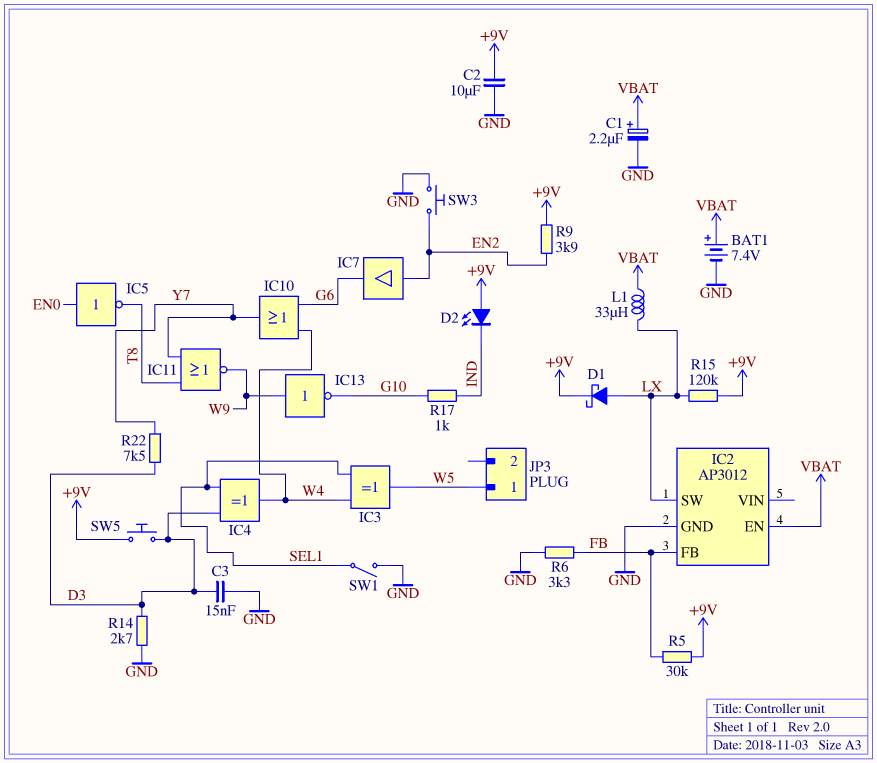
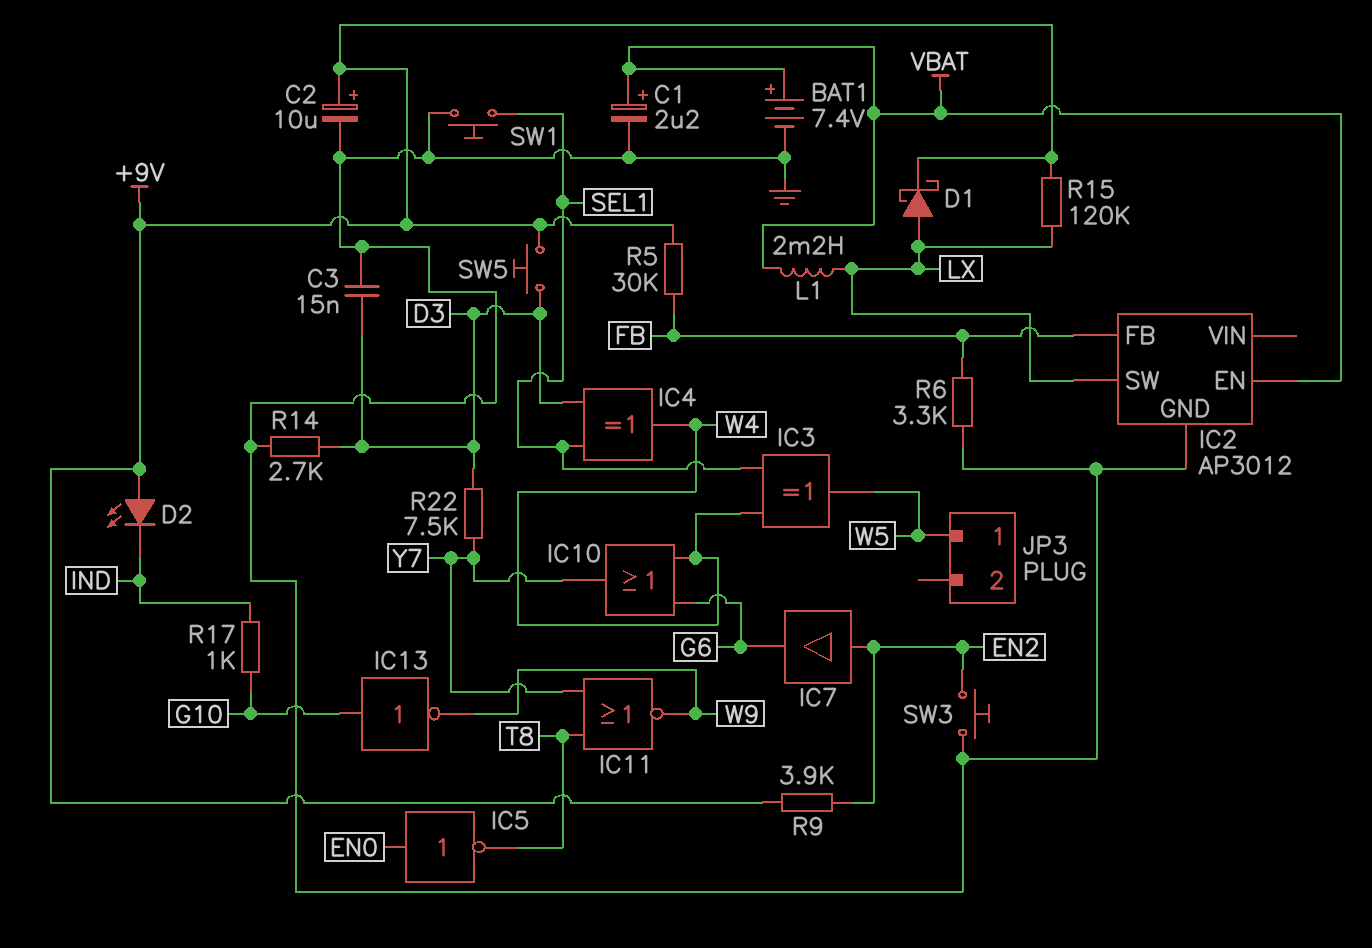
C2: 10uF (+9V, GND) -> 10uF (plus +9V, minus GND)
IC13: NOT (in W9, out G10) -> NOT (in G10, out W9)
L1: 33uH (LX, VBAT) -> 2.2mH (LX, VBAT)
SW1: switch (GND, SEL1) -> button (GND, SEL1)

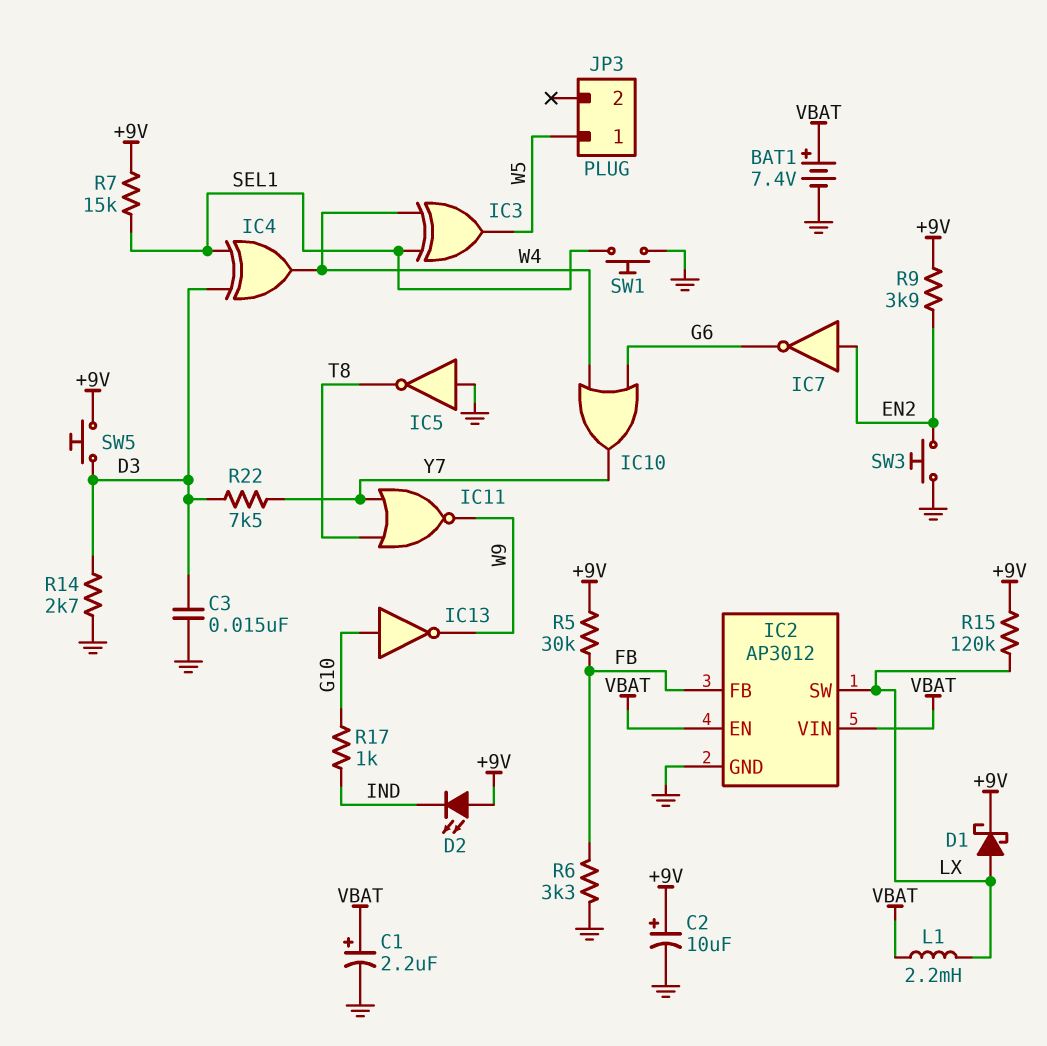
IC2 pin VIN: none -> VBAT
IC5: NOT (in EN0, out T8) -> NOT (in GND, out T8)
IC7: buffer (in EN2, out G6) -> NOT (in EN2, out G6)
R7: none -> 15k (+9V, SEL1)

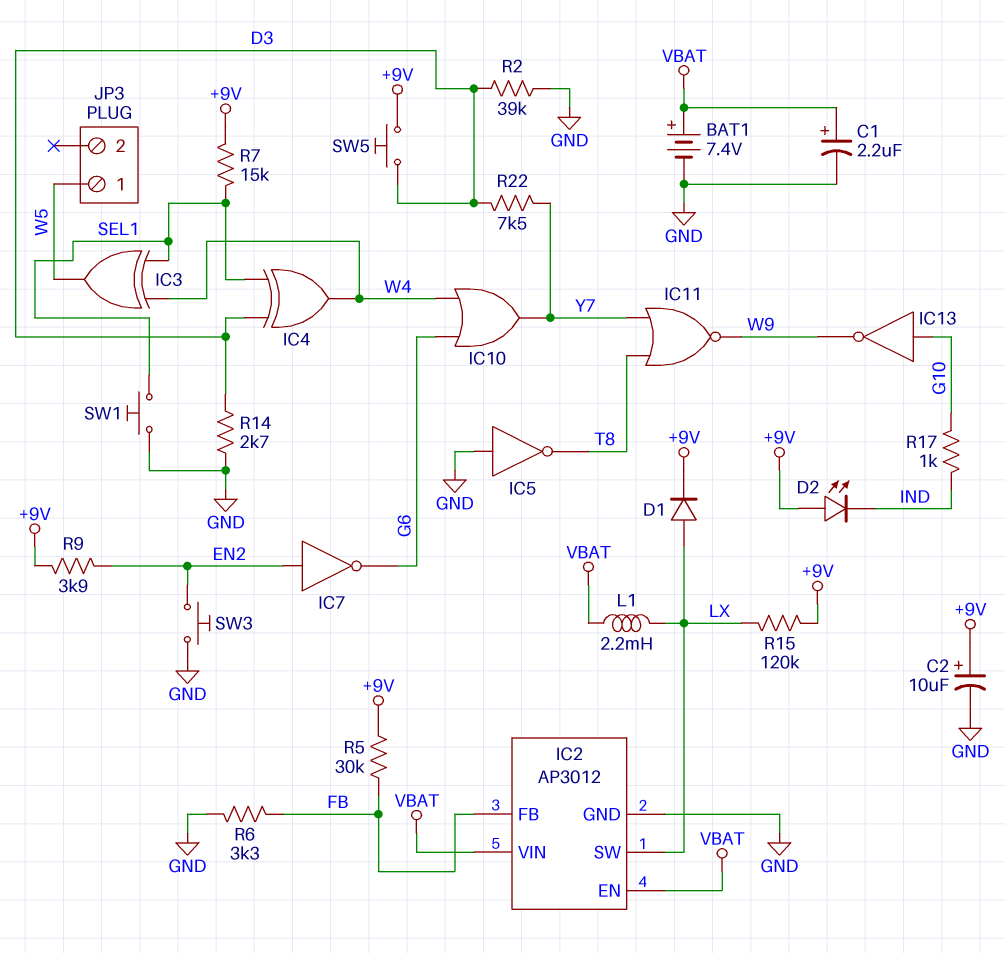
C3: 15nF (D3, GND) -> none
D1: schottky (A LX, K +9V) -> diode (A LX, K +9V)
R2: none -> 39k (D3, GND)

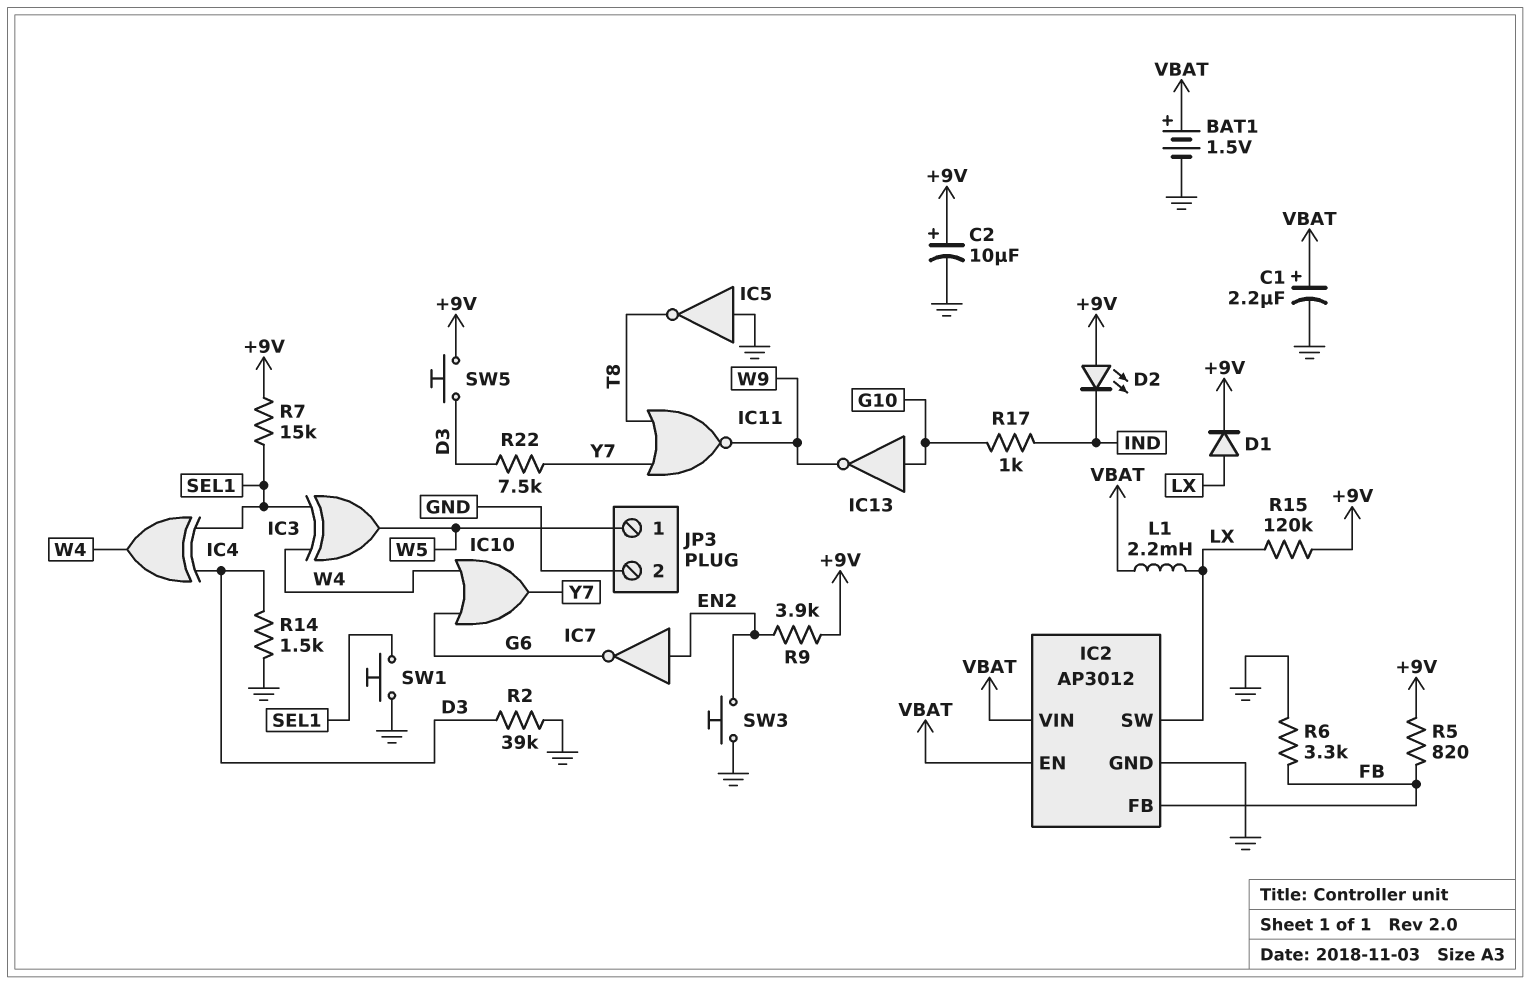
BAT1: 7.4V (plus VBAT, minus GND) -> 1.5V (plus VBAT, minus GND)
JP3 pin 2: none -> GND
R5: 30k (+9V, FB) -> 820 (+9V, FB)
R14: 2.7k (D3, GND) -> 1.5k (D3, GND)

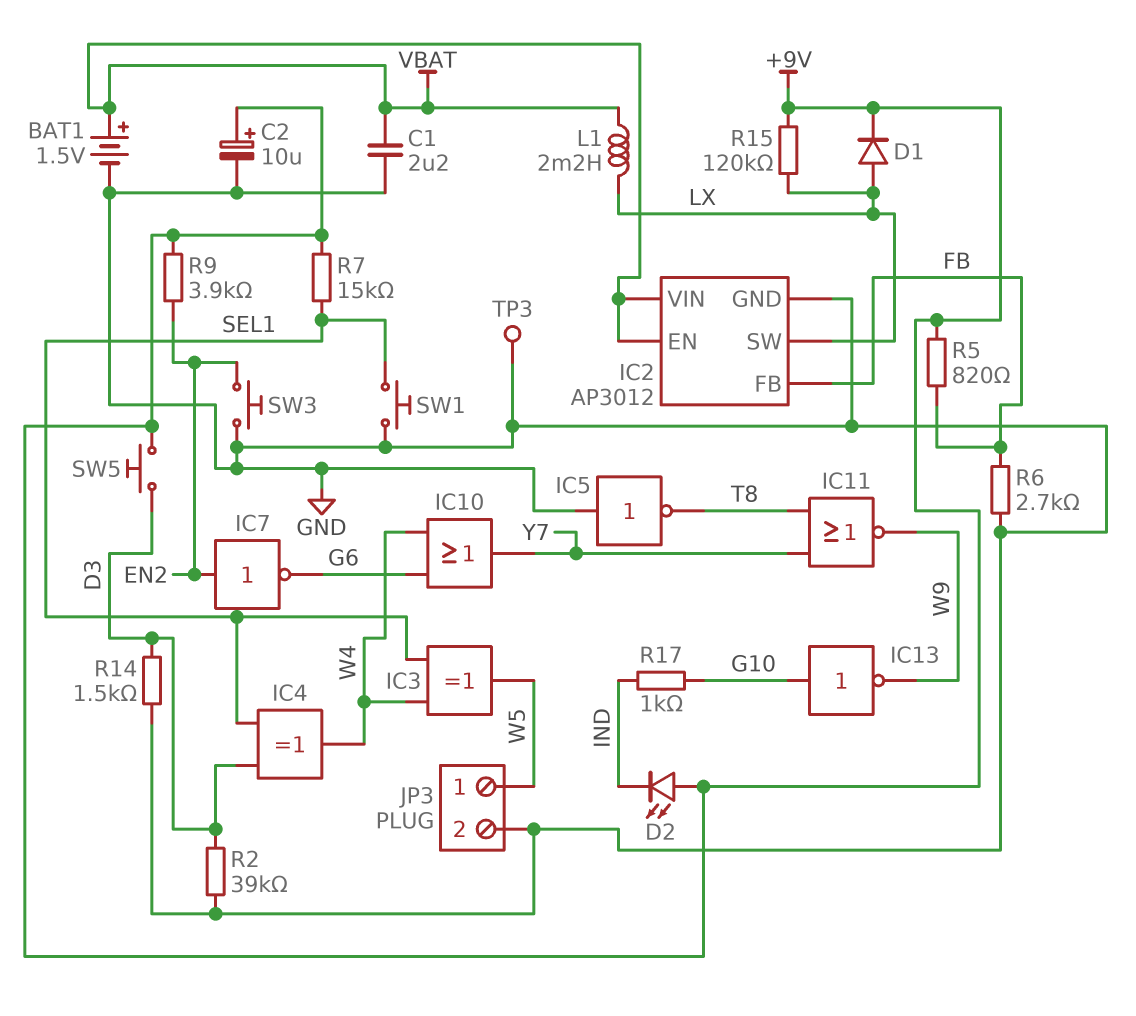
C1: 2.2uF (plus VBAT, minus GND) -> 2.2uF (GND, VBAT)
R6: 3.3k (FB, GND) -> 2.7k (FB, GND)
R22: 7.5k (D3, Y7) -> none
TP3: none -> test point (GND)

